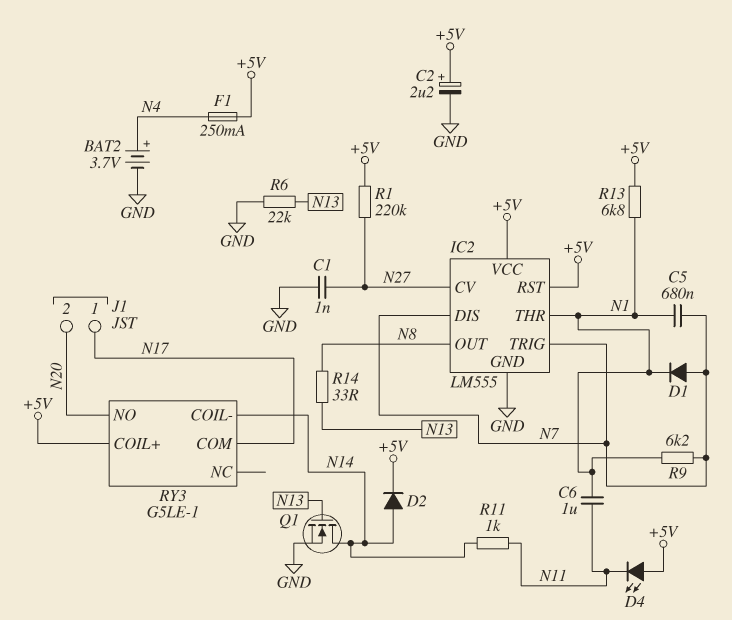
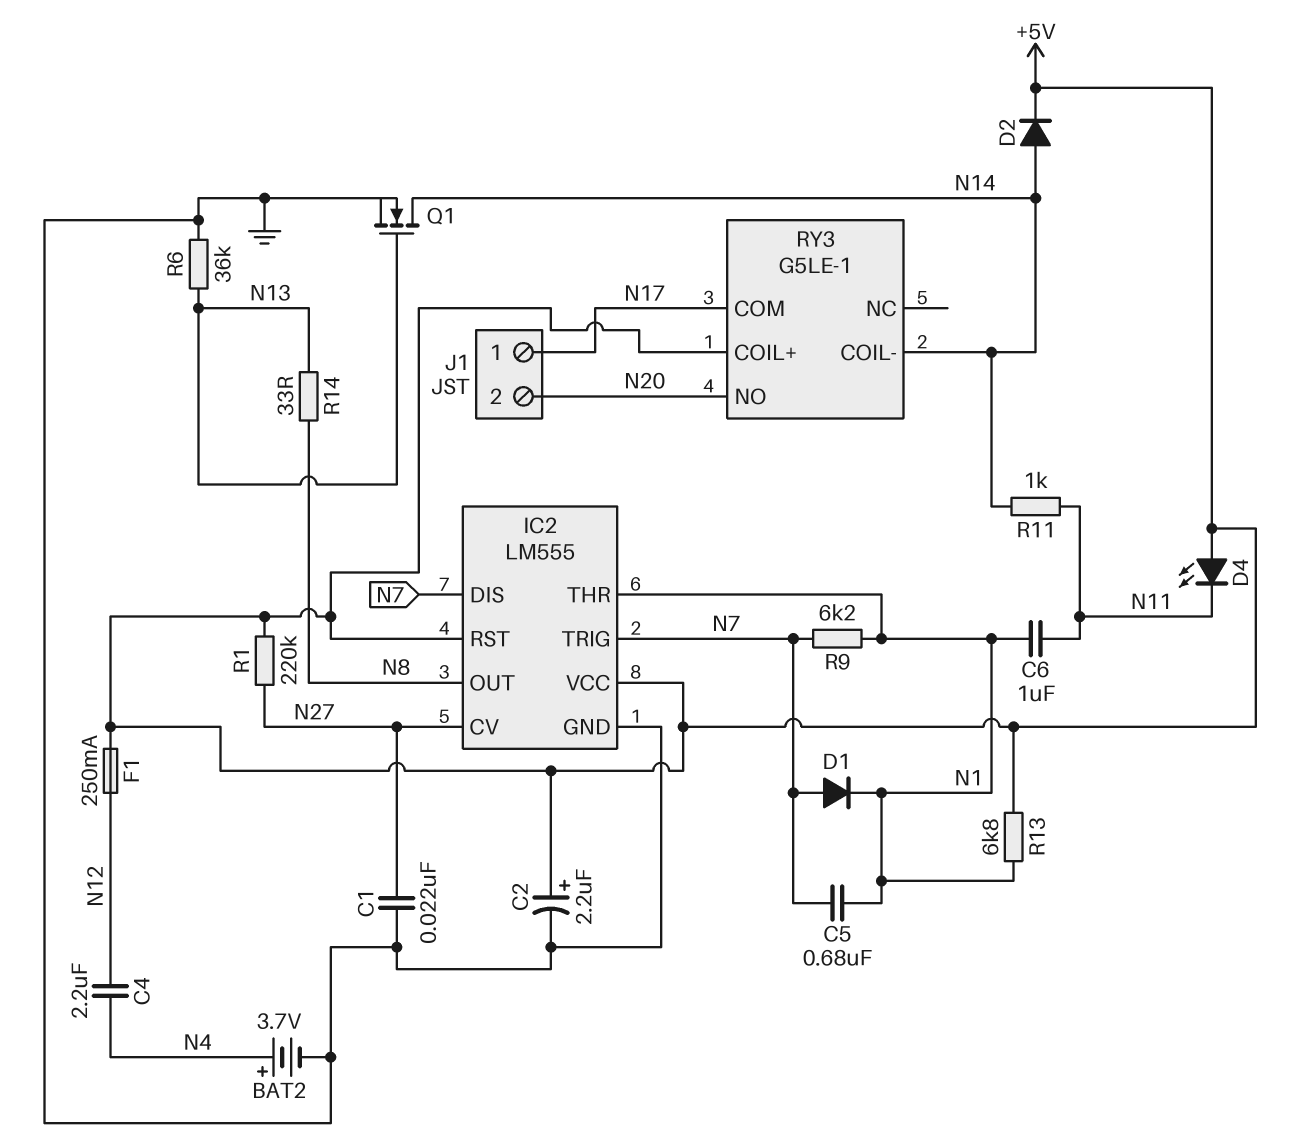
C1: 1nF (GND, N27) -> 22nF (GND, N27)
C4: none -> 2.2uF (N4, N12)
F1: 250mA (+5V, N4) -> 250mA (+5V, N12)
R6: 22k (GND, N13) -> 36k (GND, N13)

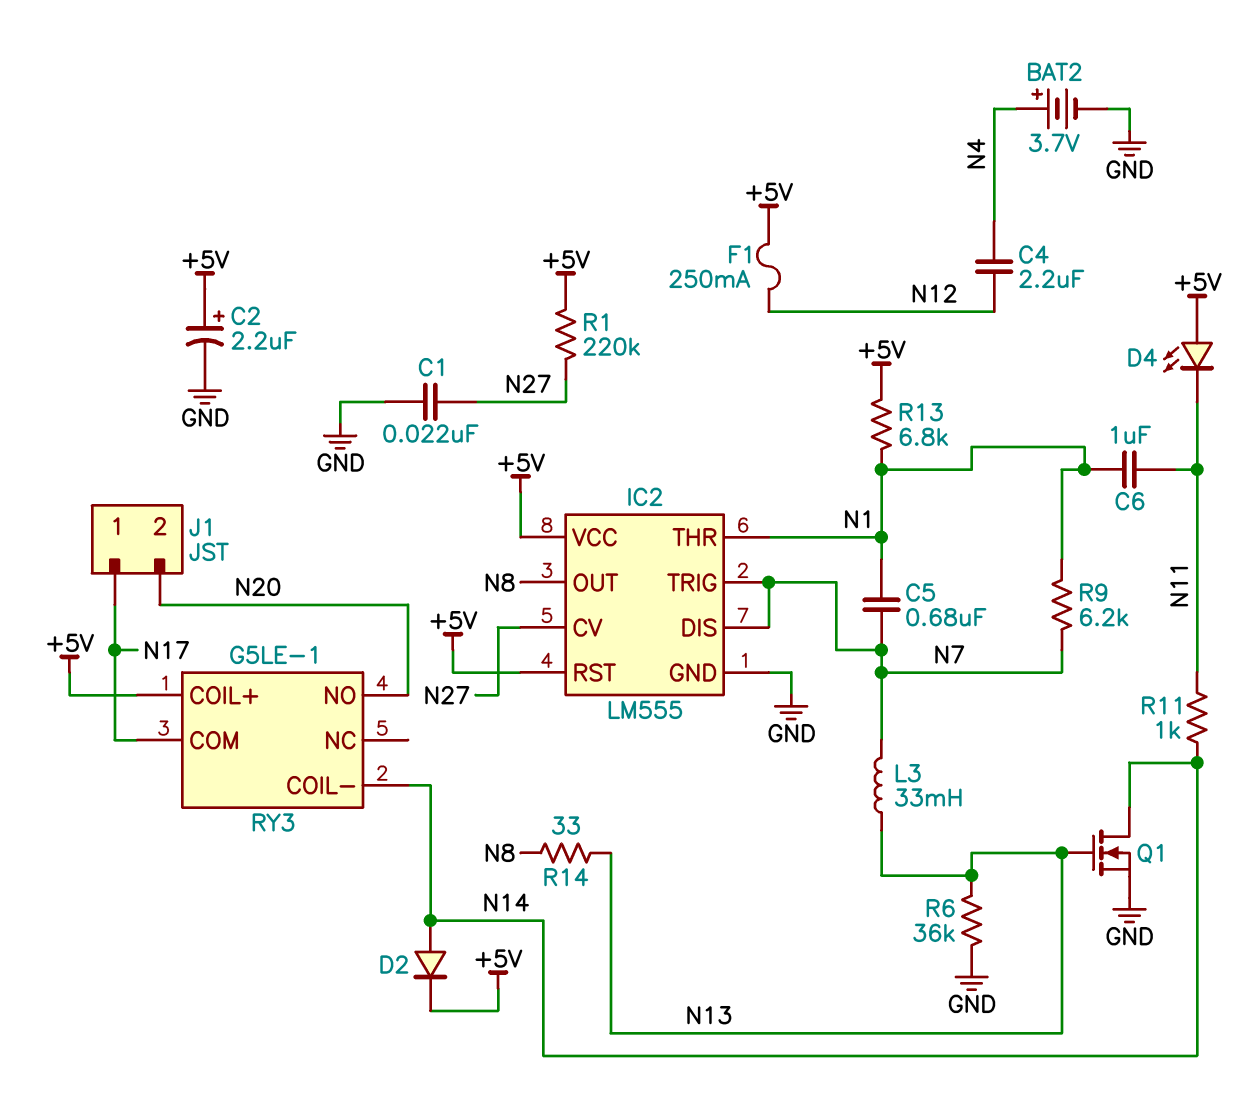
D1: diode (A N7, K N1) -> none
L3: none -> 33mH (N7, N13)

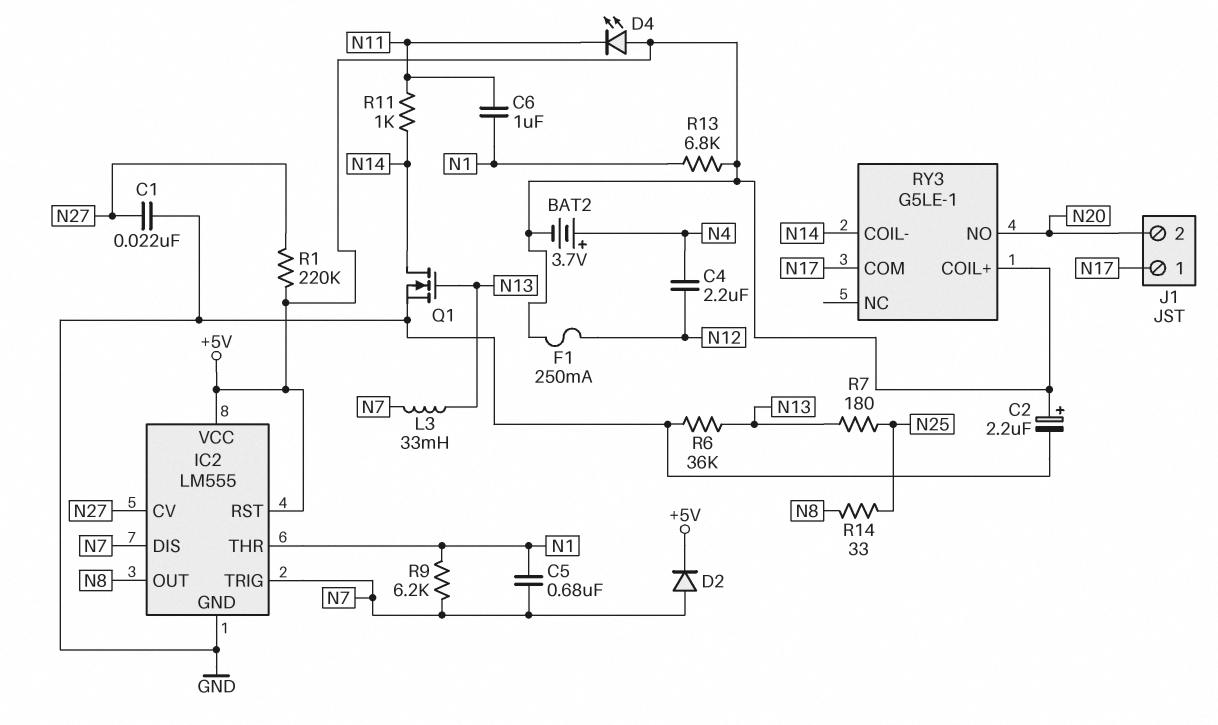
BAT2: 3.7V (plus N4, minus GND) -> 3.7V (plus N4, minus +5V)
D2: diode (A N14, K +5V) -> diode (A N7, K +5V)
R7: none -> 180 (N13, N25)
R14: 33 (N8, N13) -> 33 (N8, N25)

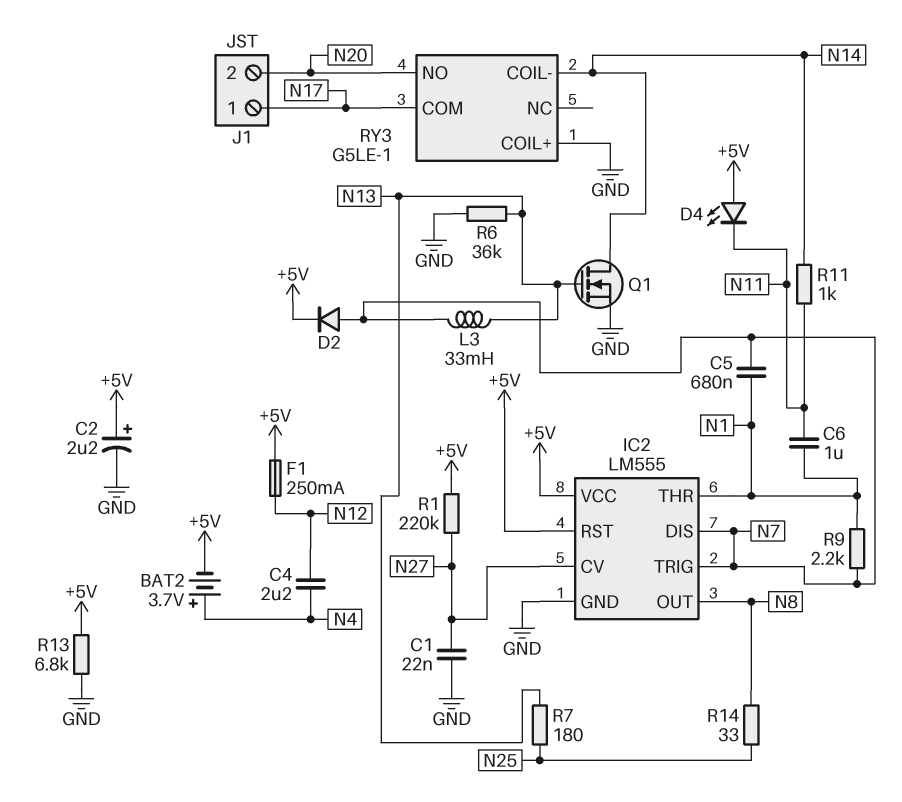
R9: 6.2k (N1, N7) -> 2.2k (N1, N7)
R13: 6.8k (+5V, N1) -> 6.8k (+5V, GND)
RY3 pin COIL+: +5V -> GND

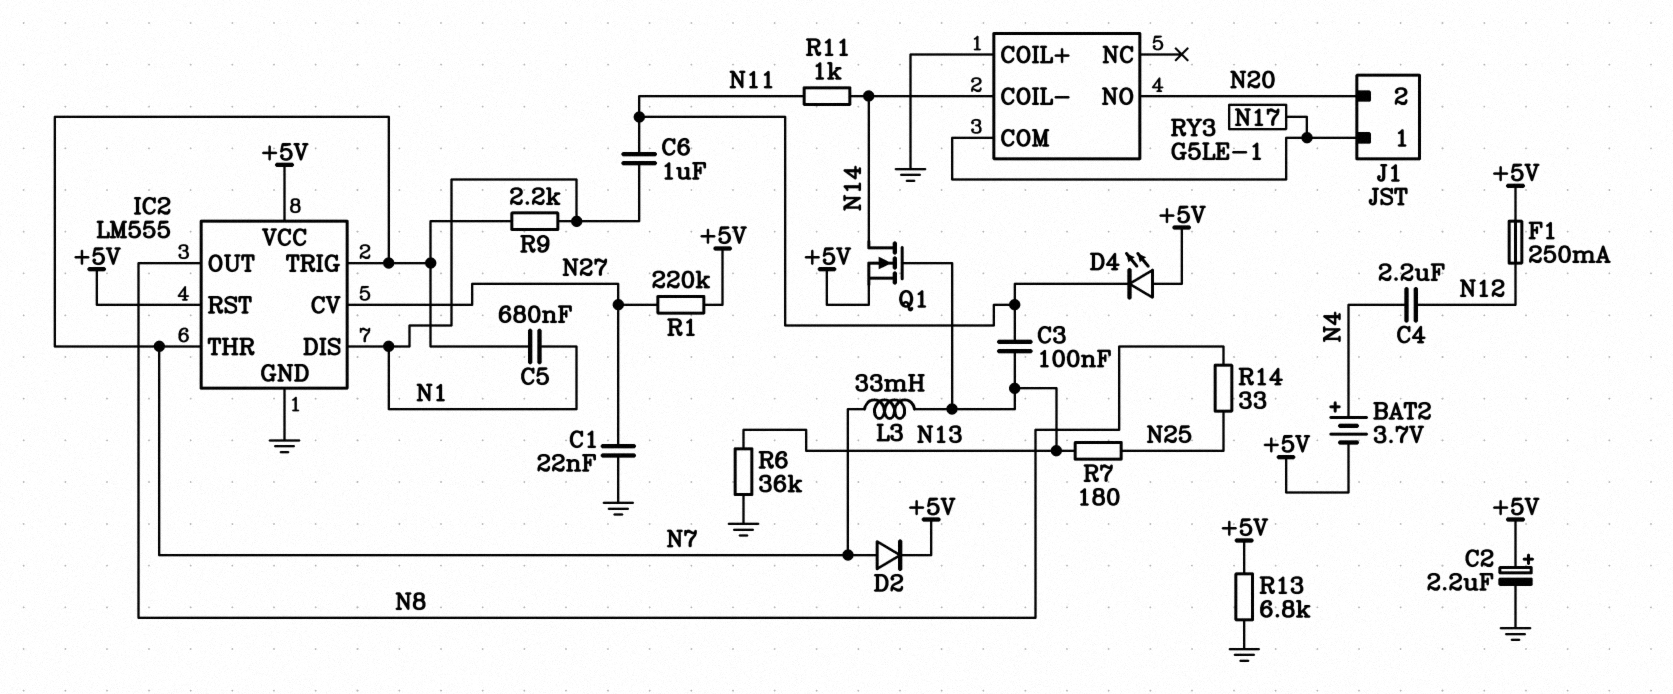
C3: none -> 100nF (N11, N13)
IC2 pin DIS: N7 -> N1
IC2 pin THR: N1 -> N7
Q1: NMOS (G N13, D N14, S GND) -> NMOS (G N13, D N14, S +5V)

